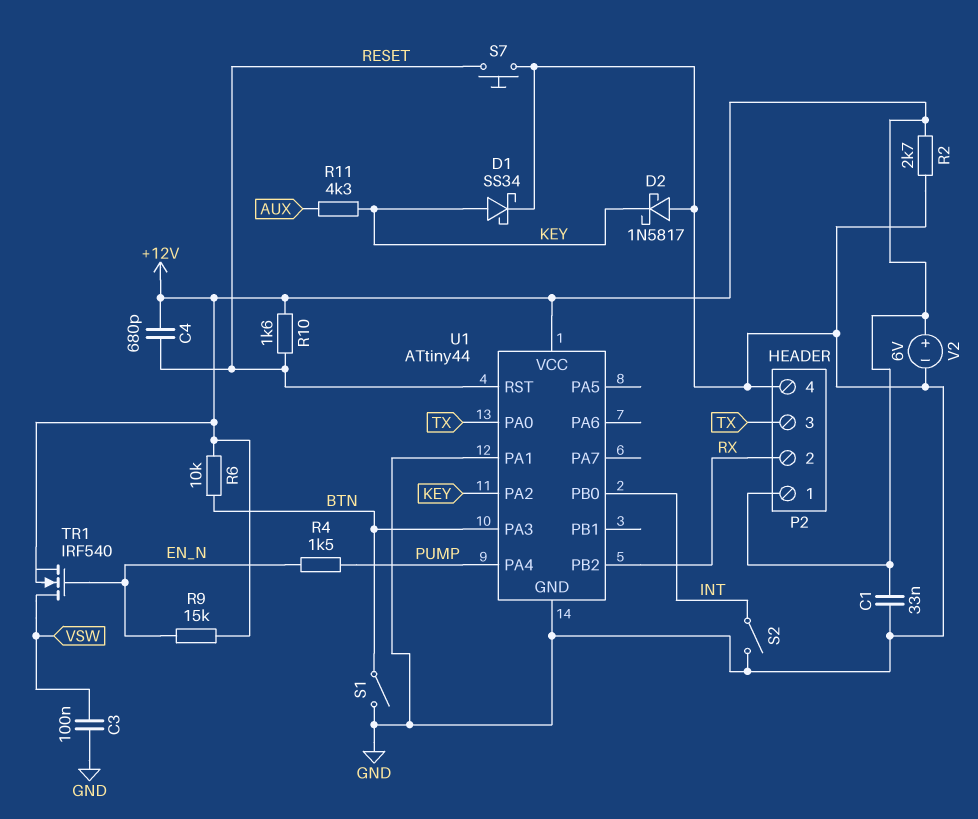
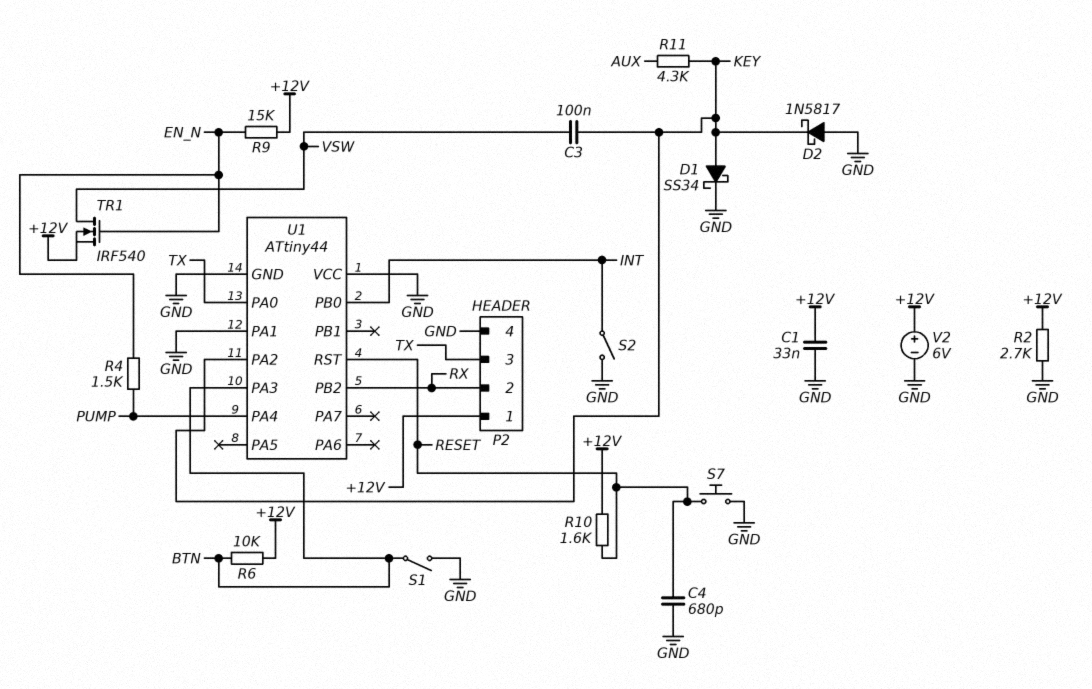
C3: 100nF (GND, VSW) -> 100nF (KEY, VSW)
C4: 680pF (+12V, RESET) -> 680pF (GND, RESET)
U1 pin VCC: +12V -> GND

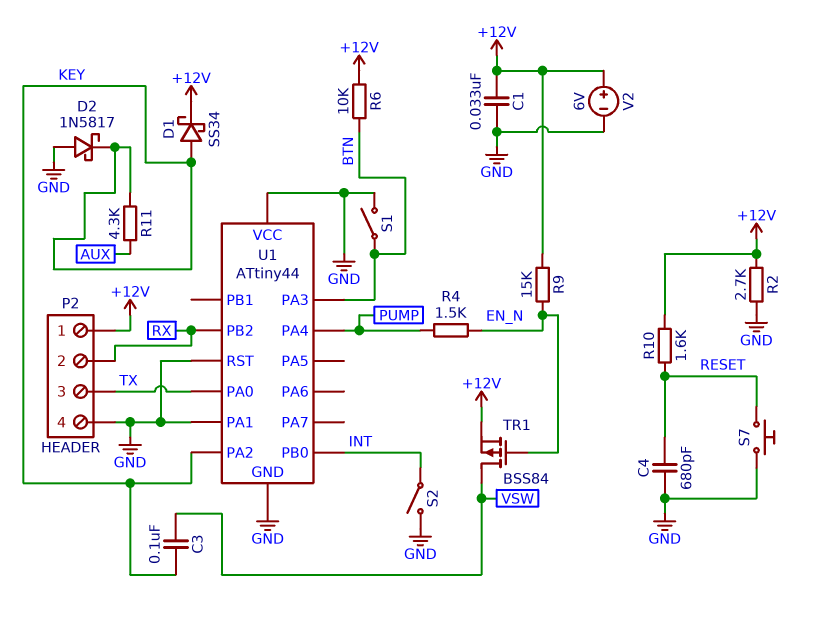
D1: schottky SS34 (A KEY, K GND) -> schottky SS34 (A KEY, K +12V)
TR1: NMOS IRF540 (G EN_N, D VSW, S +12V) -> PMOS BSS84 (G EN_N, D VSW, S +12V)
U1 pin RST: RESET -> GND

